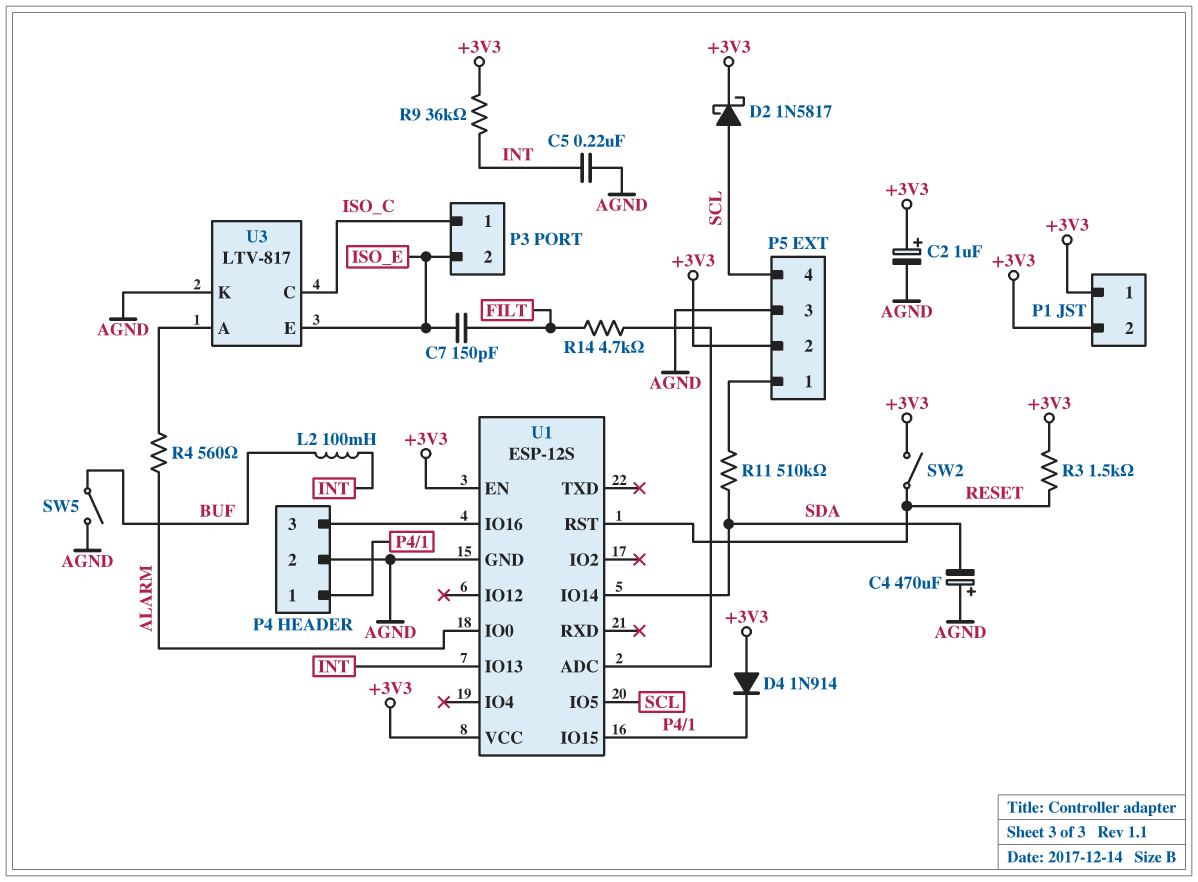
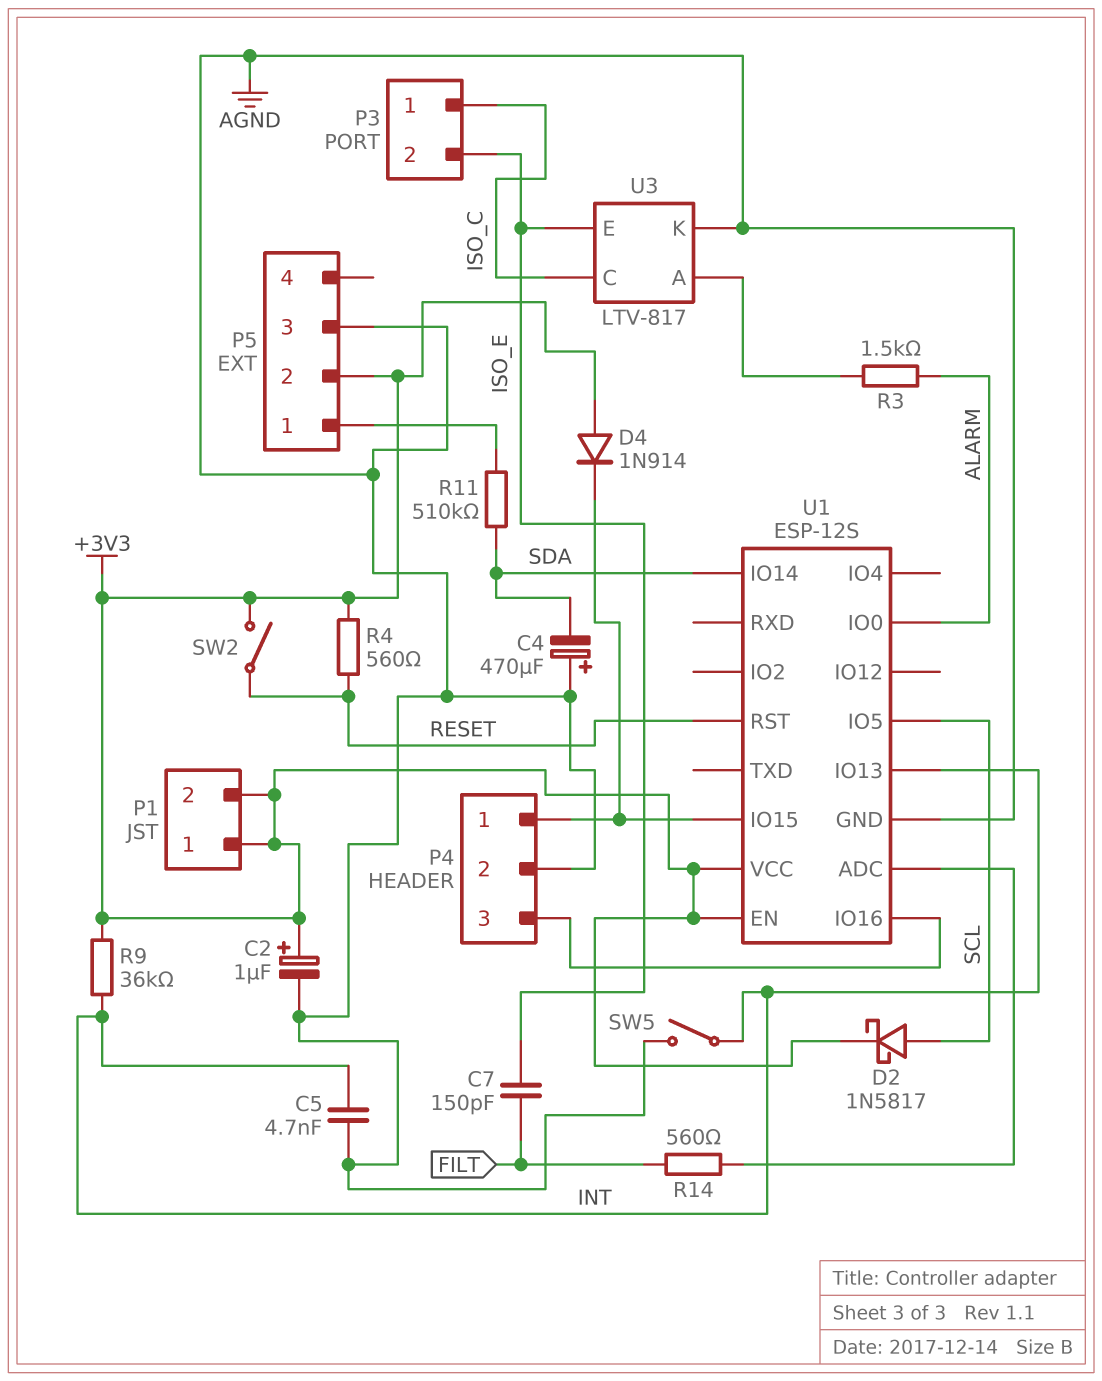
C5: 220nF (AGND, INT) -> 4.7nF (AGND, INT)
L2: 100mH (BUF, INT) -> none
P5 pin 4: SCL -> none
R3: 1.5k (+3V3, RESET) -> 1.5k (ALARM, U3/A)
R4: 560 (ALARM, U3/A) -> 560 (+3V3, RESET)
R14: 4.7k (FILT, U1/ADC) -> 560 (FILT, U1/ADC)
SW5: switch (AGND, BUF) -> switch (AGND, INT)

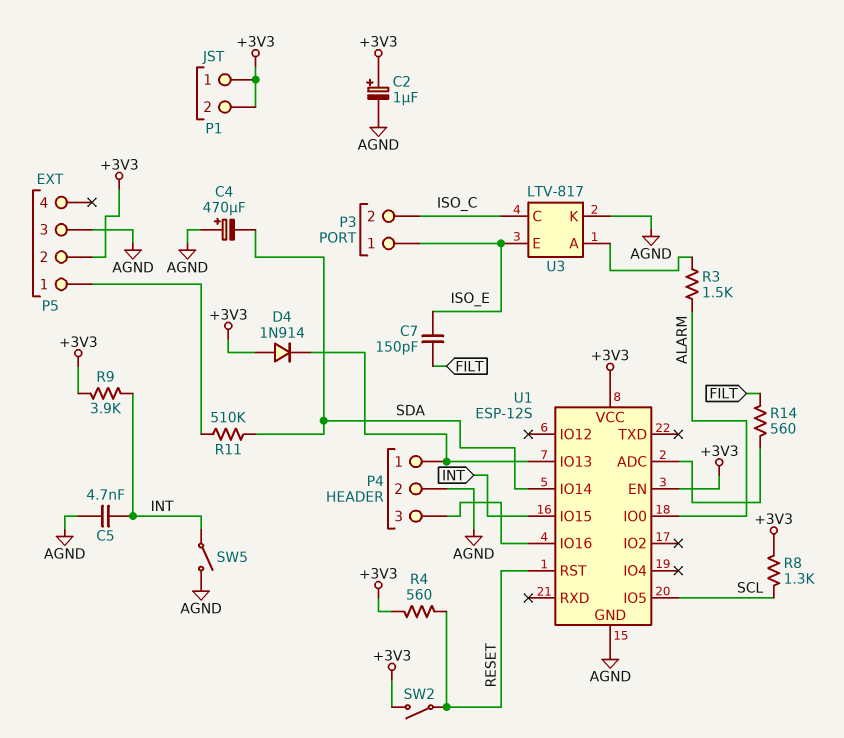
D2: schottky 1N5817 (A SCL, K +3V3) -> none
P3 pin 1: ISO_C -> ISO_E
P3 pin 2: ISO_E -> ISO_C
R8: none -> 1.3k (+3V3, SCL)
R9: 36k (+3V3, INT) -> 3.9k (+3V3, INT)
U1 pin IO13: INT -> P4/1
U1 pin IO15: P4/1 -> INT

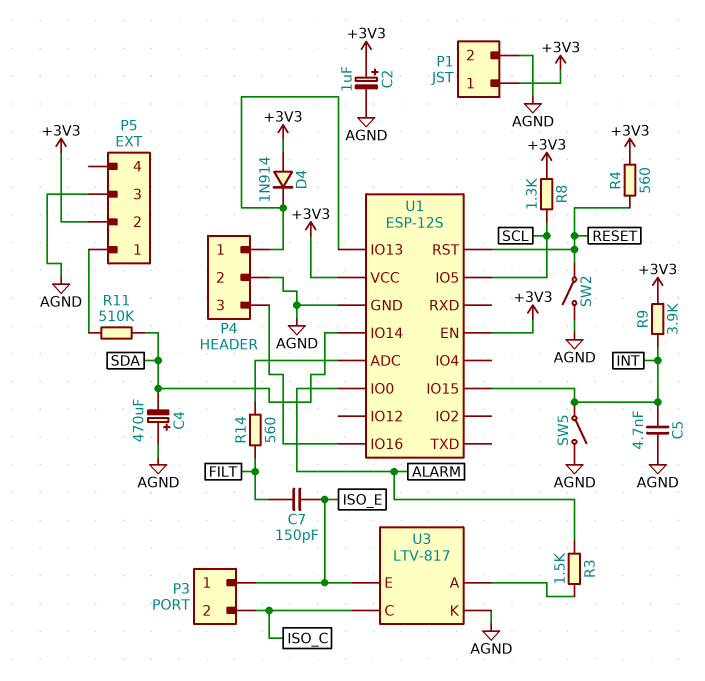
P1 pin 2: +3V3 -> AGND
SW2: switch (+3V3, RESET) -> switch (AGND, RESET)

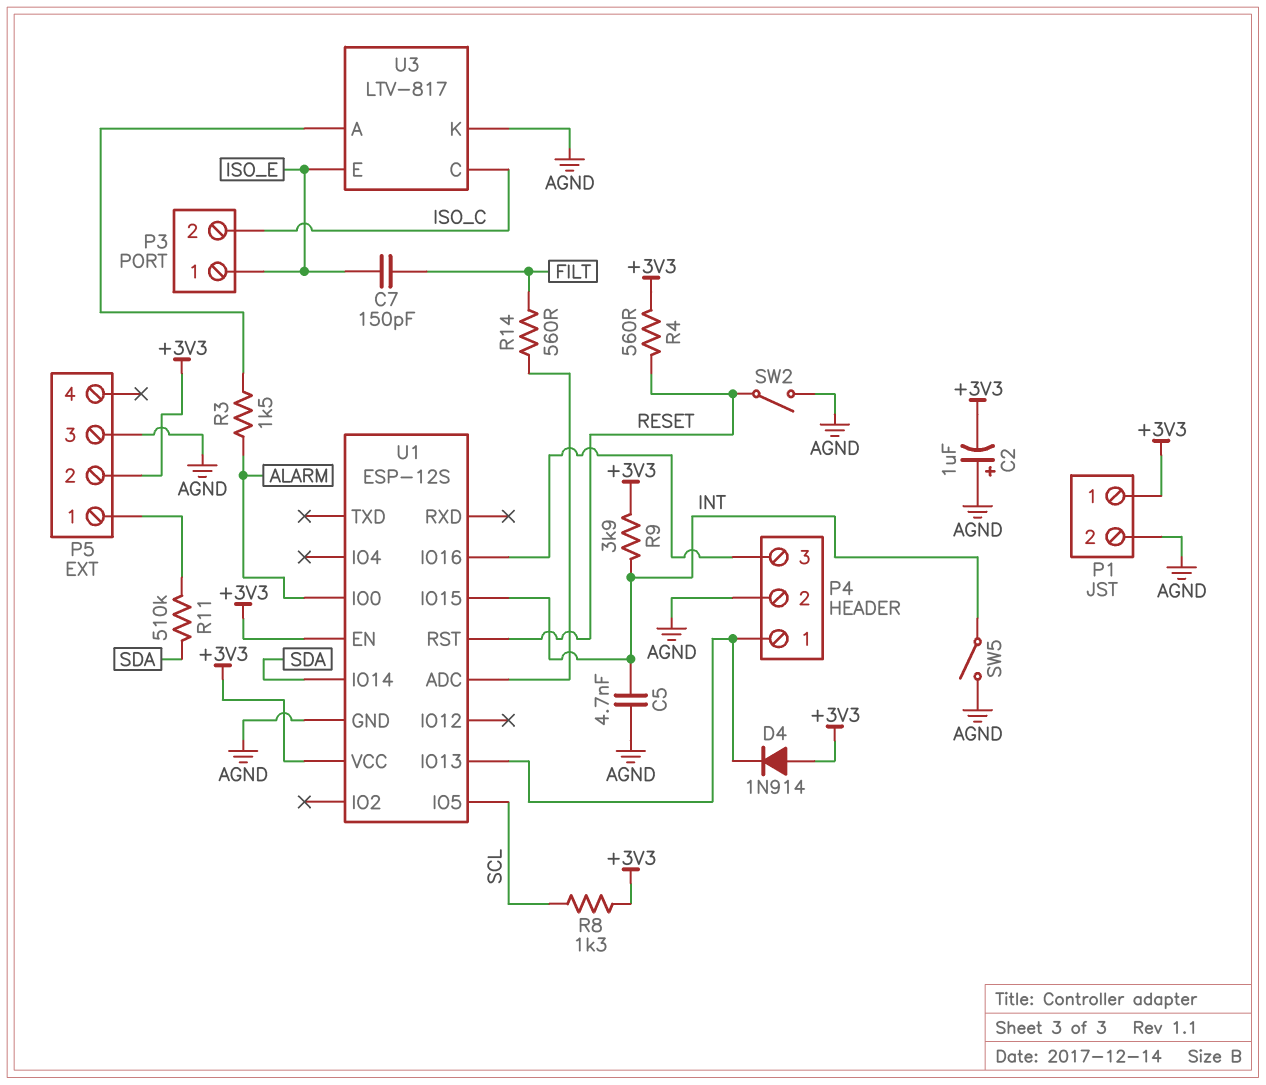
C2: 1uF (plus +3V3, minus AGND) -> 1uF (plus AGND, minus +3V3)
C4: 470uF (plus AGND, minus SDA) -> none

